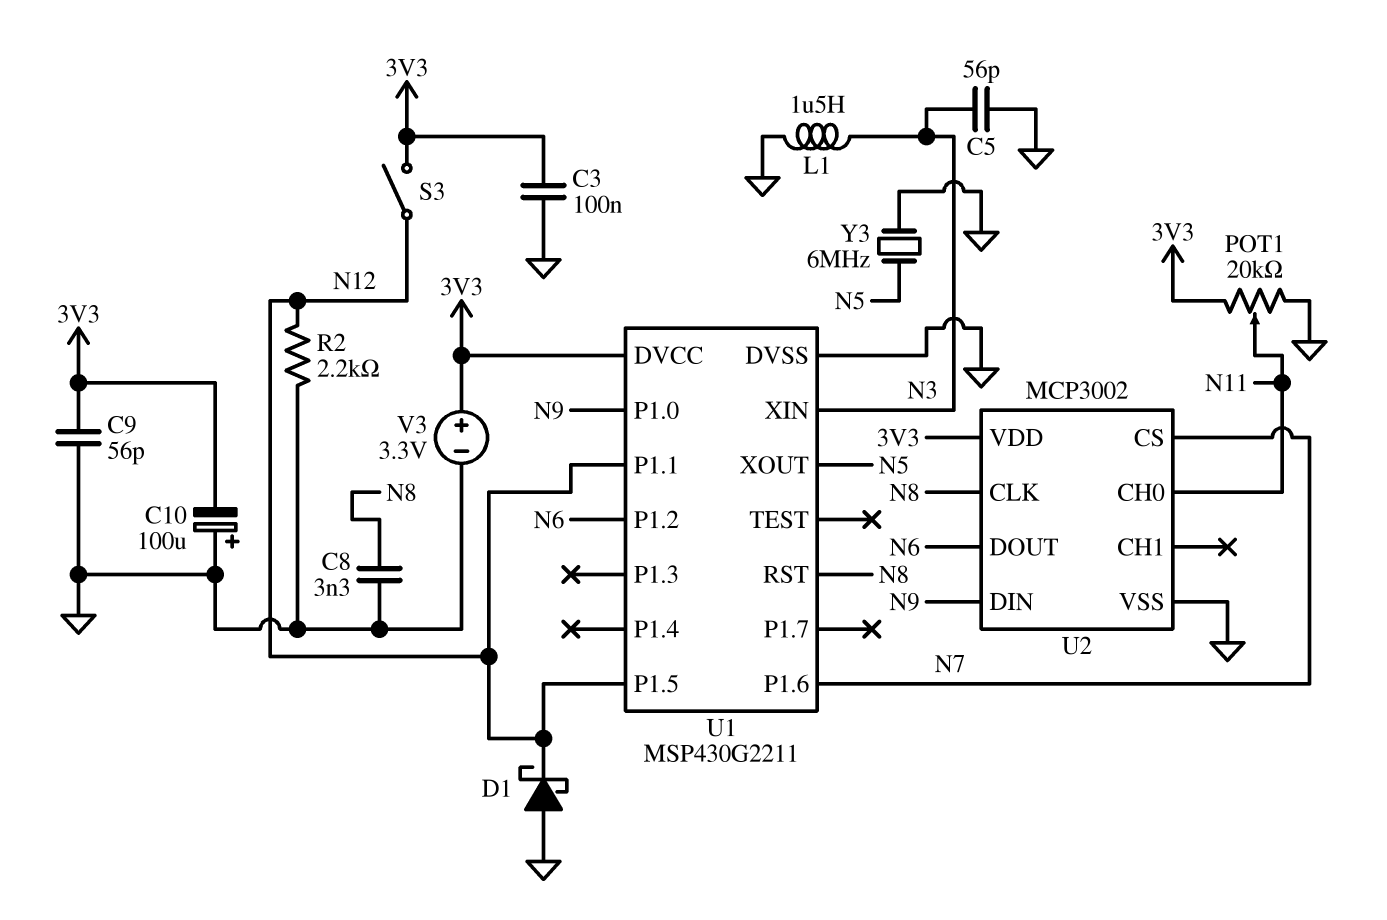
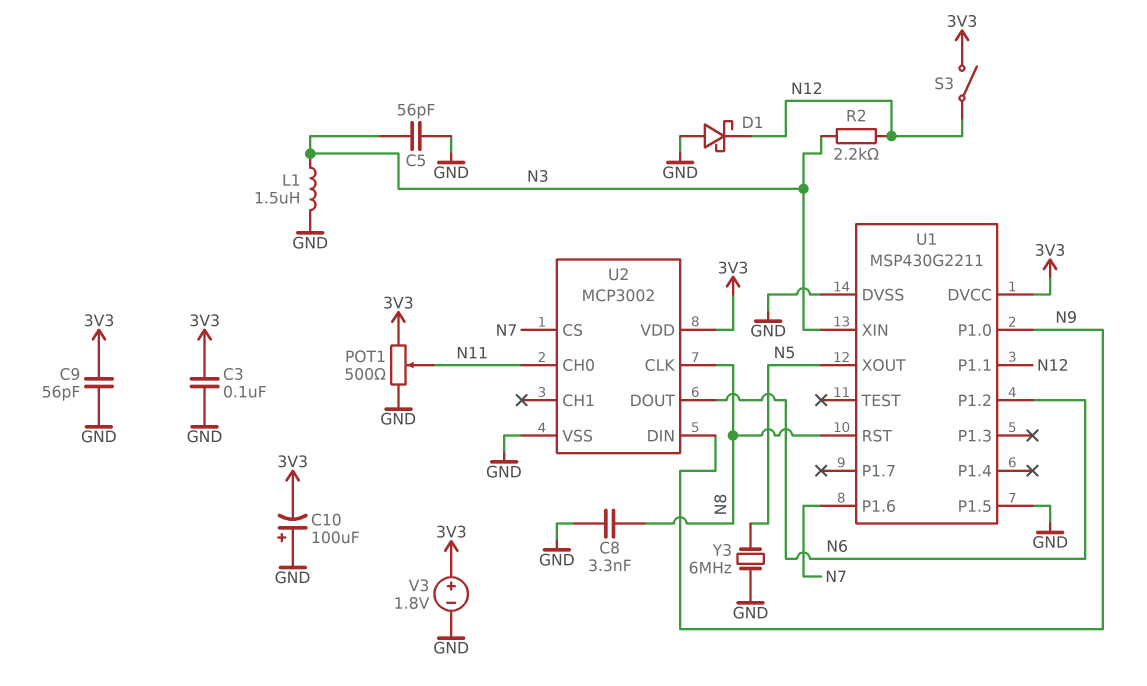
POT1: 20k (3V3, GND, wiper N11) -> 500 (3V3, GND, wiper N11)
R2: 2.2k (GND, N12) -> 2.2k (N3, N12)
U1 pin P1.5: N12 -> GND
V3: 3.3V (plus 3V3, minus GND) -> 1.8V (plus 3V3, minus GND)

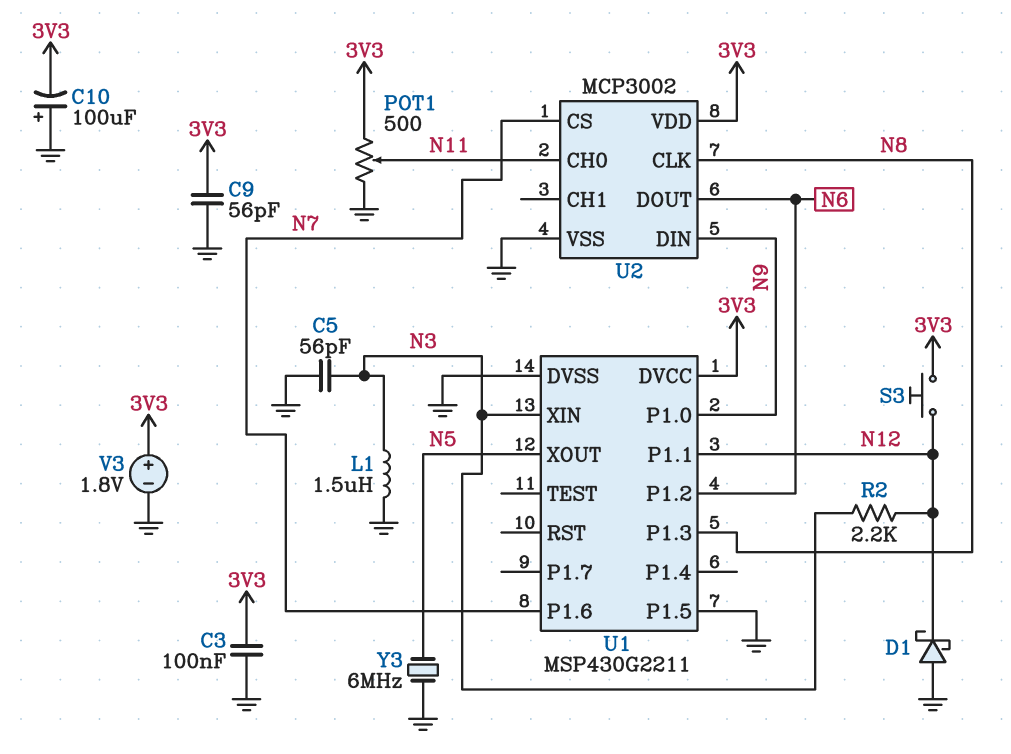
C8: 3.3nF (GND, N8) -> none
S3: switch (3V3, N12) -> button (3V3, N12)
U1 pin P1.3: none -> N8
U1 pin RST: N8 -> none

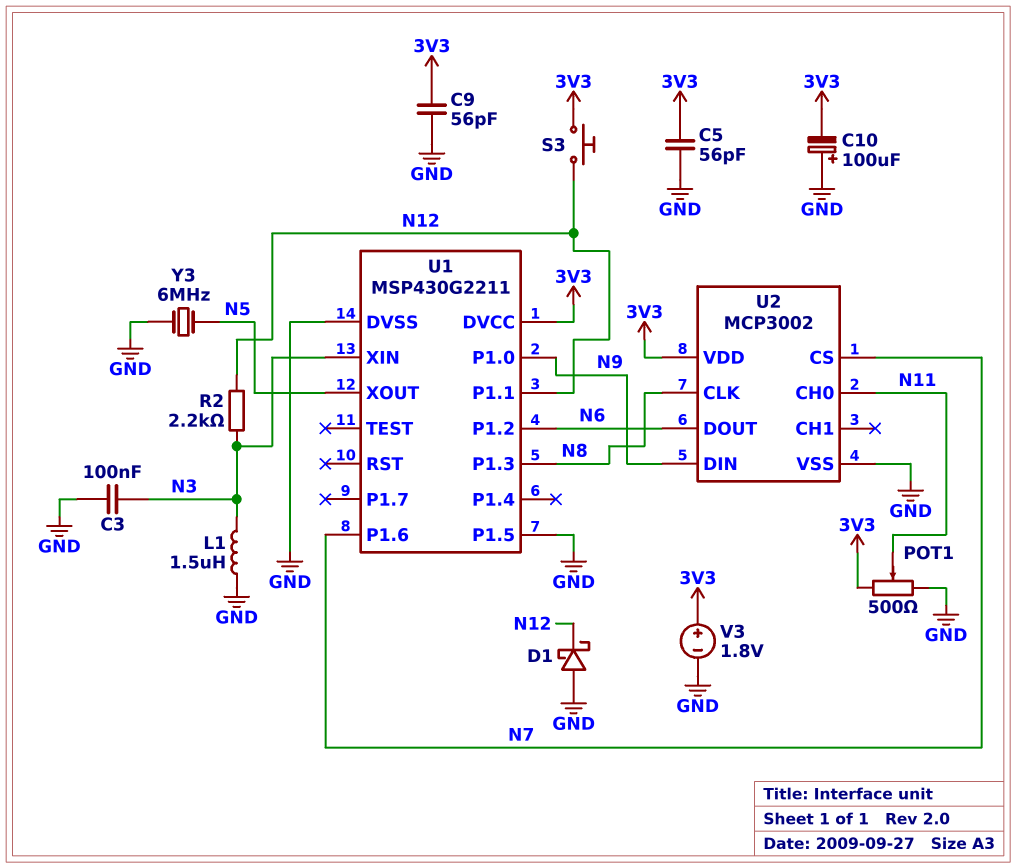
C3: 100nF (3V3, GND) -> 100nF (GND, N3)
C5: 56pF (GND, N3) -> 56pF (3V3, GND)

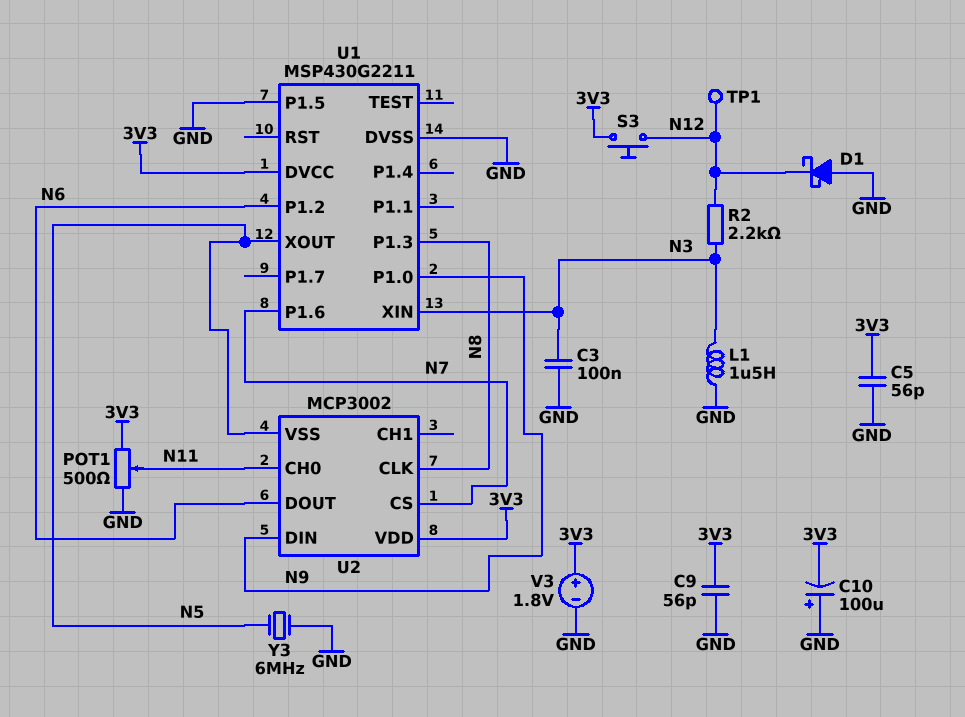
TP1: none -> test point (N12)
U1 pin P1.1: N12 -> none
U2 pin VSS: GND -> N5

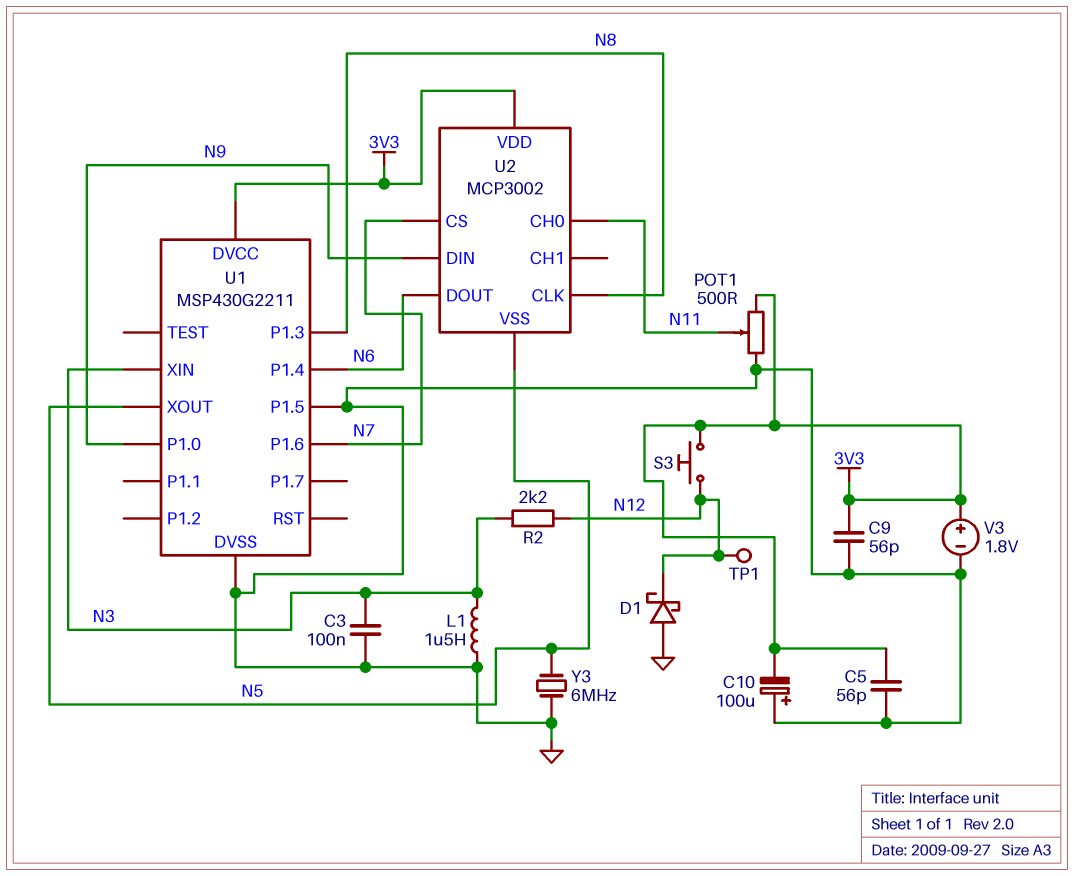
U1 pin P1.2: N6 -> none
U1 pin P1.4: none -> N6

